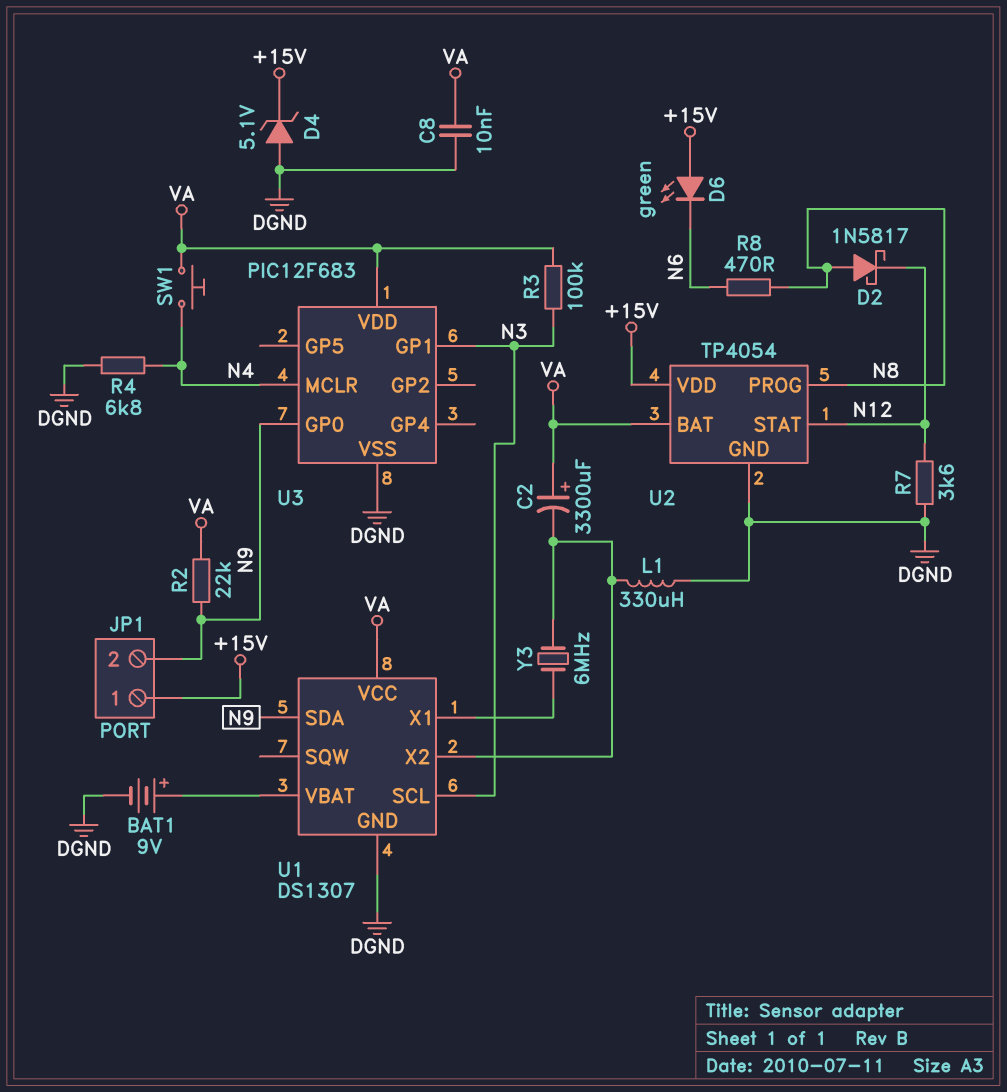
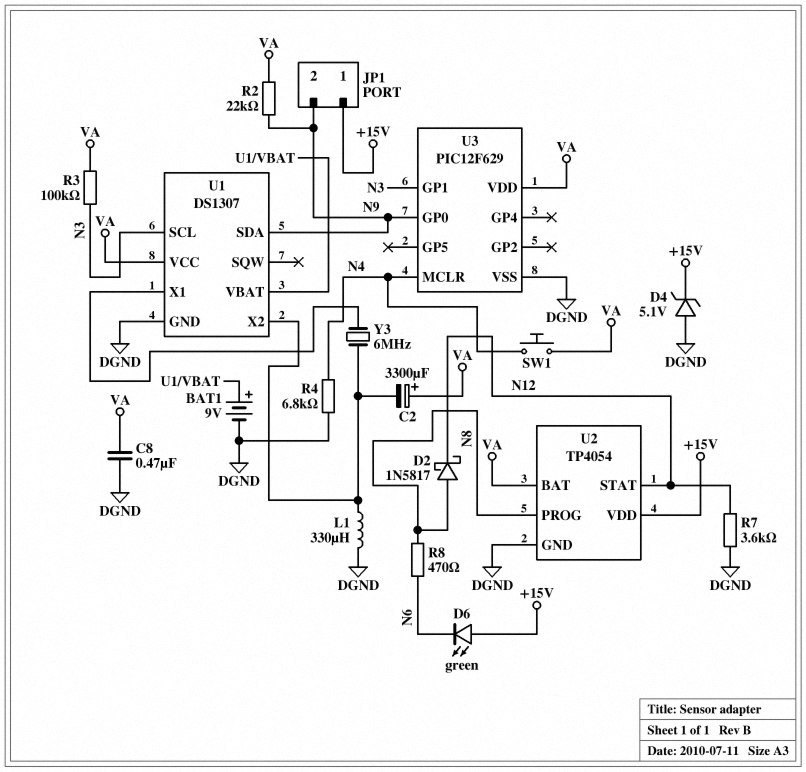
C8: 10nF (DGND, VA) -> 470nF (DGND, VA)
U3: PIC12F683 -> PIC12F629

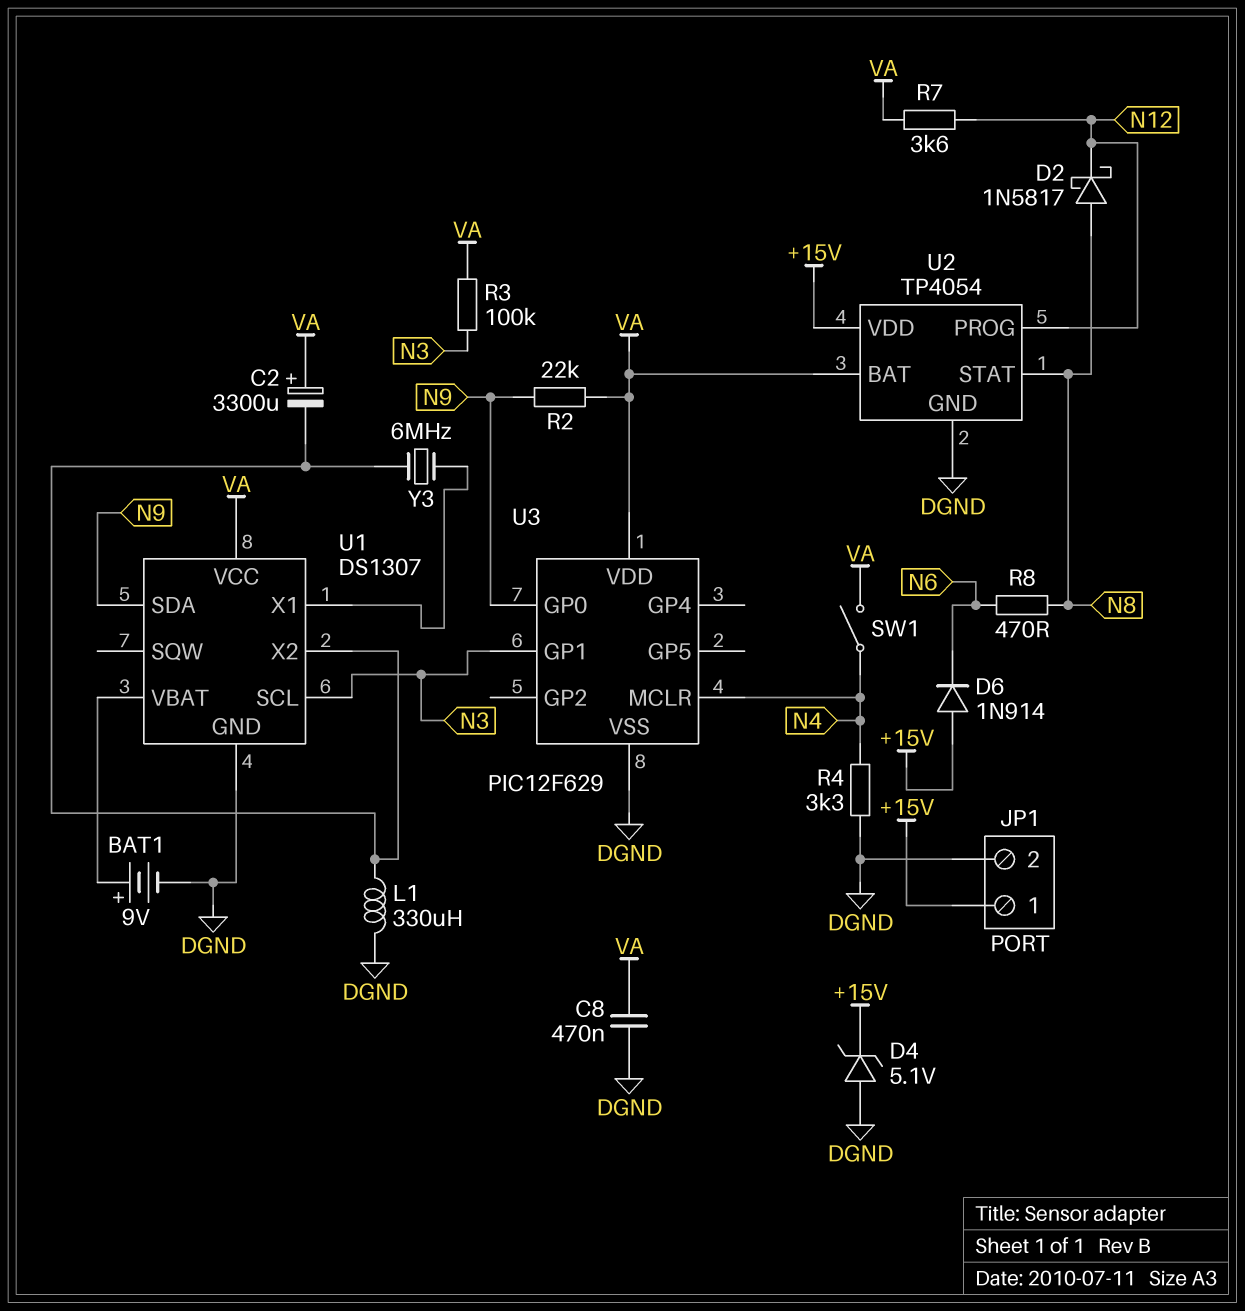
D6: LED green (A +15V, K N6) -> diode 1N914 (A +15V, K N6)
JP1 pin 2: N9 -> DGND
R4: 6.8k (DGND, N4) -> 3.3k (DGND, N4)
R7: 3.6k (DGND, N12) -> 3.6k (N12, VA)
SW1: button (N4, VA) -> switch (N4, VA)
U2 pin PROG: N8 -> N12
U2 pin STAT: N12 -> N8

